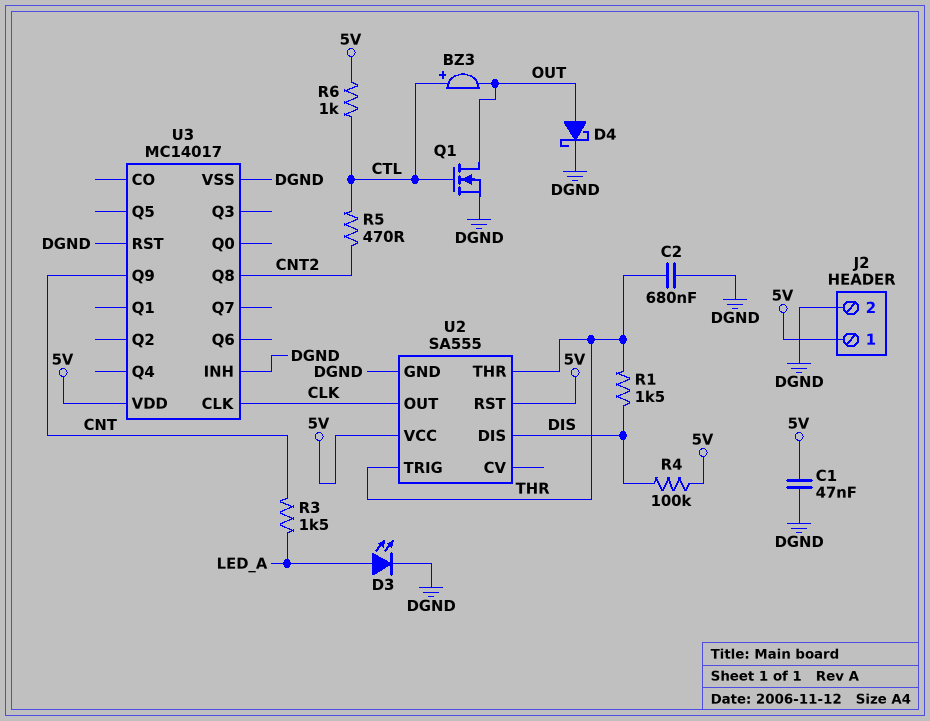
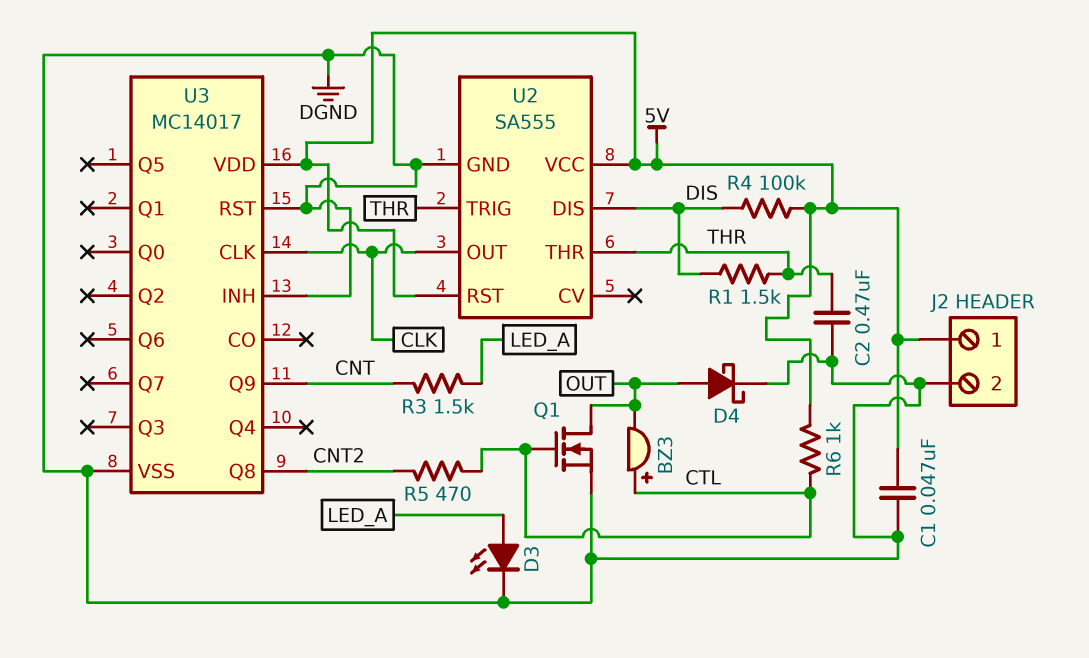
C2: 680nF (DGND, THR) -> 470nF (DGND, THR)

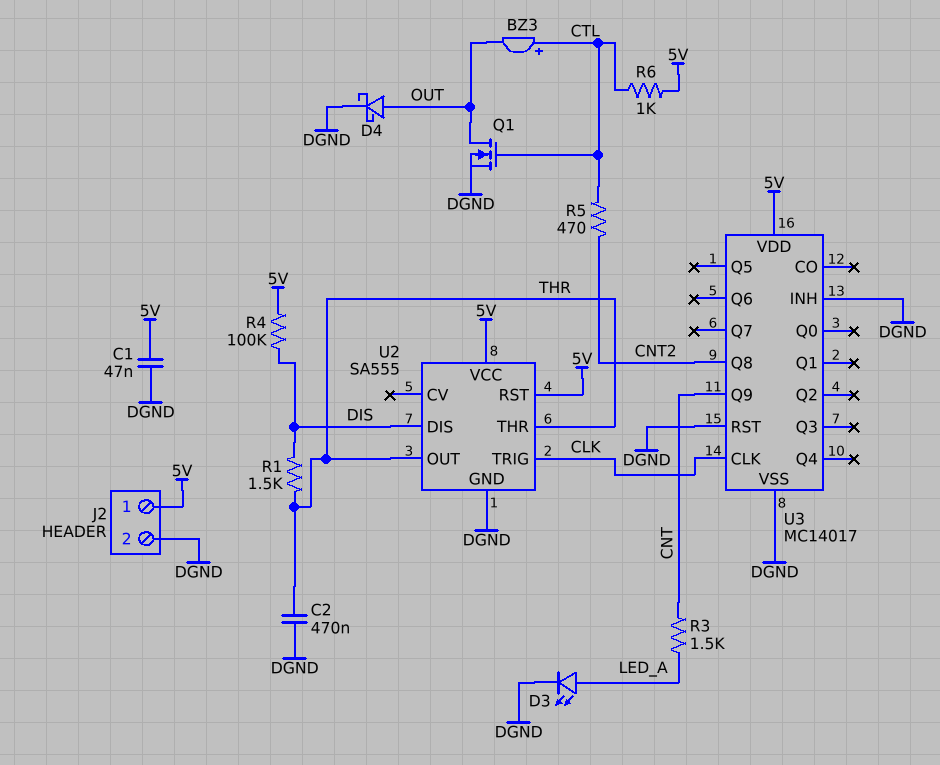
U2 pin OUT: CLK -> THR
U2 pin TRIG: THR -> CLK

